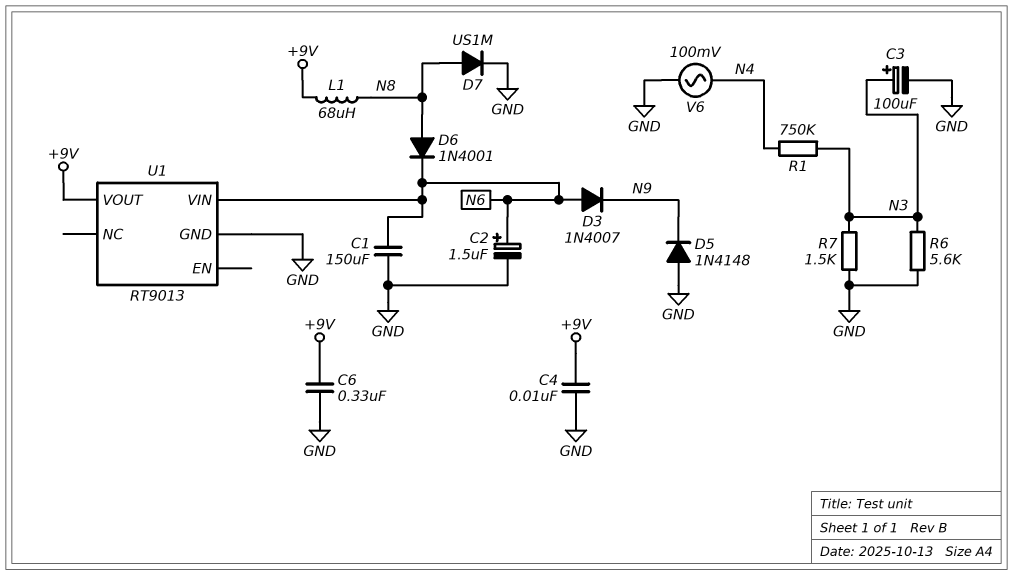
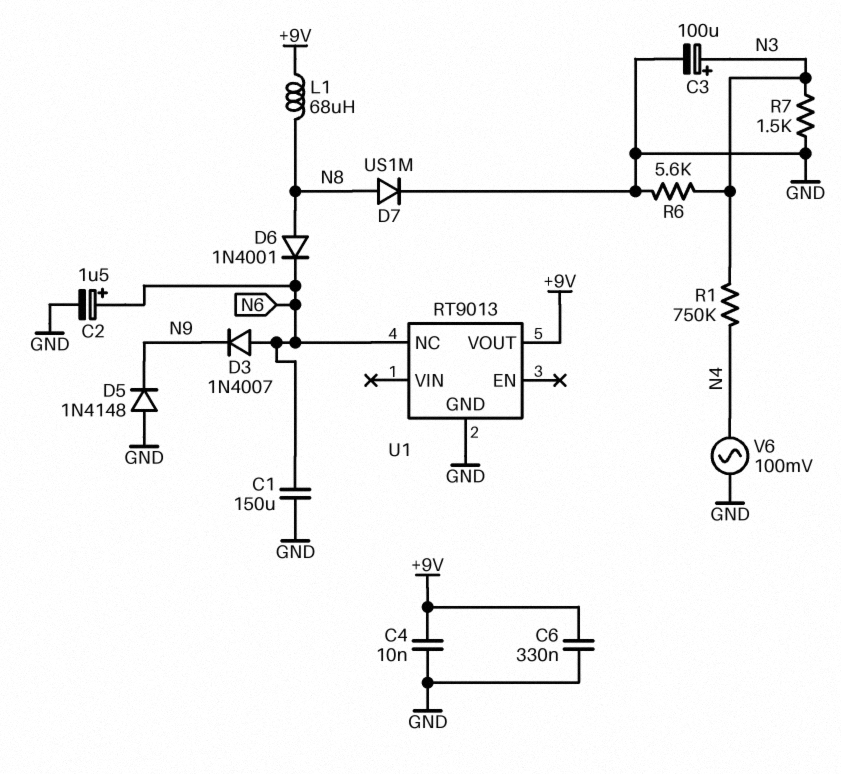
U1 pin NC: none -> N6
U1 pin VIN: N6 -> none

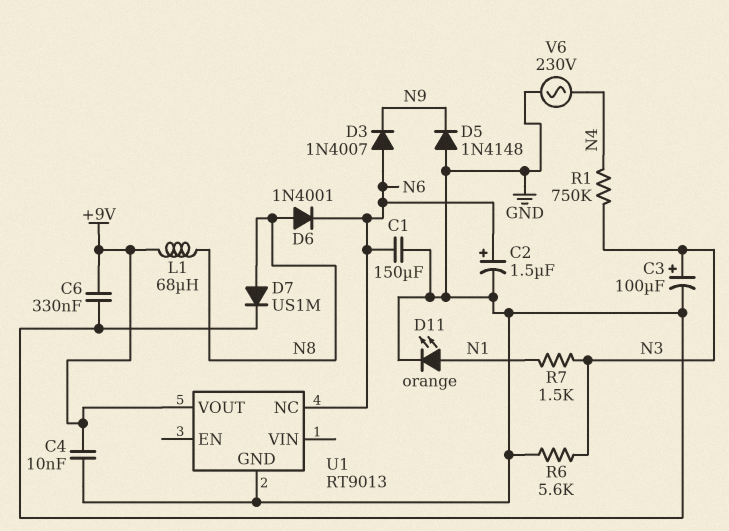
D11: none -> LED orange (A N1, K GND)
R7: 1.5k (GND, N3) -> 1.5k (N1, N3)
V6: AC 100mV (GND, N4) -> AC 230V (GND, N4)

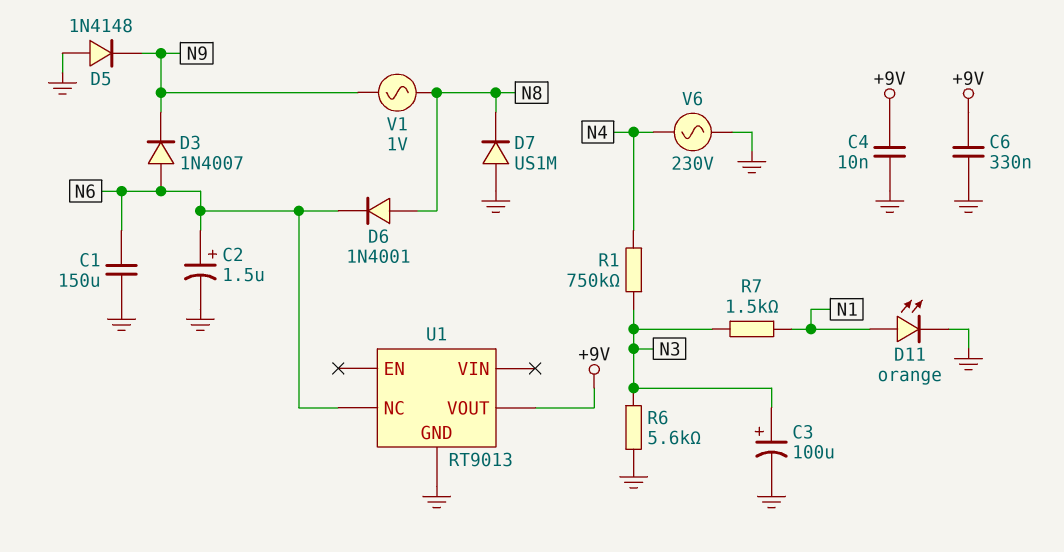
D7: diode US1M (A N8, K GND) -> diode US1M (A GND, K N8)
L1: 68uH (+9V, N8) -> none
V1: none -> AC 1V (N8, N9)

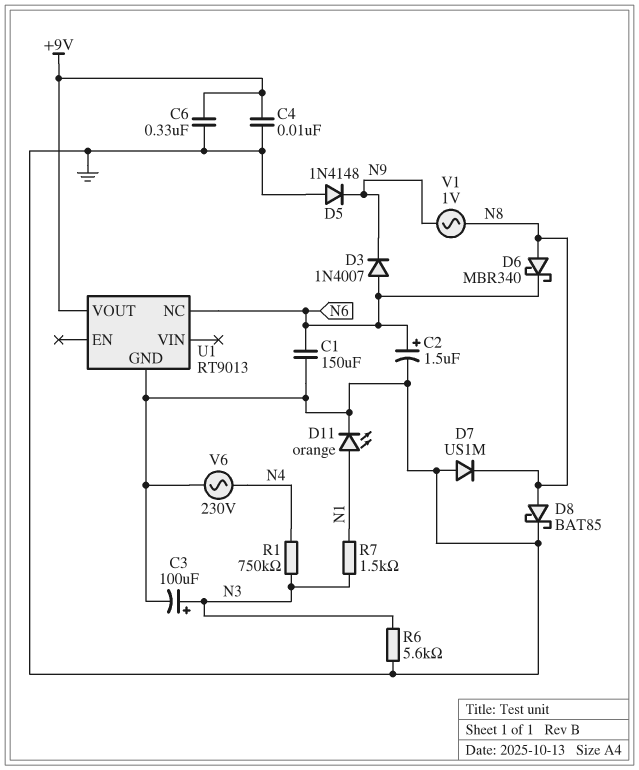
D6: diode 1N4001 (A N8, K N6) -> schottky MBR340 (A N8, K N6)
D8: none -> schottky BAT85 (A N8, K GND)

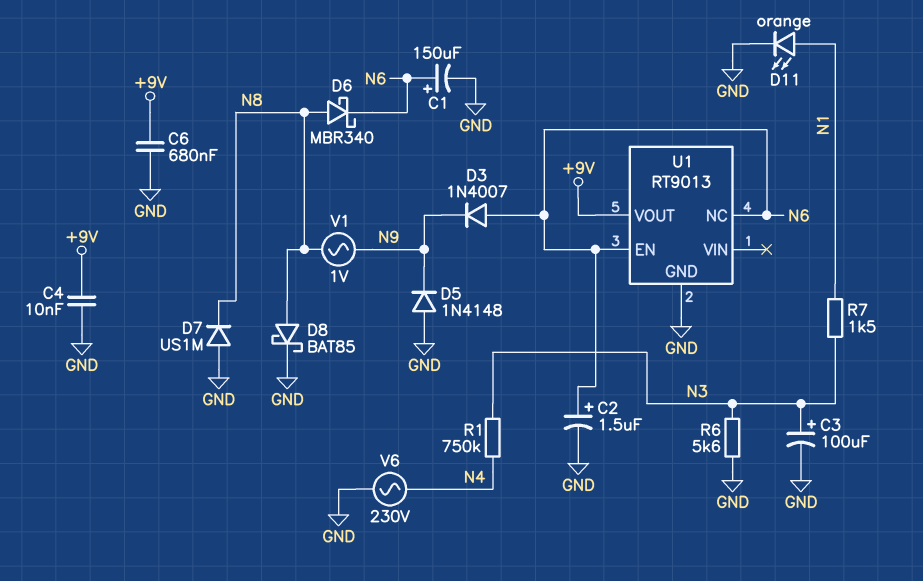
C1: 150uF (GND, N6) -> 150uF (plus N6, minus GND)
C6: 330nF (+9V, GND) -> 680nF (+9V, GND)
U1 pin EN: none -> N6

